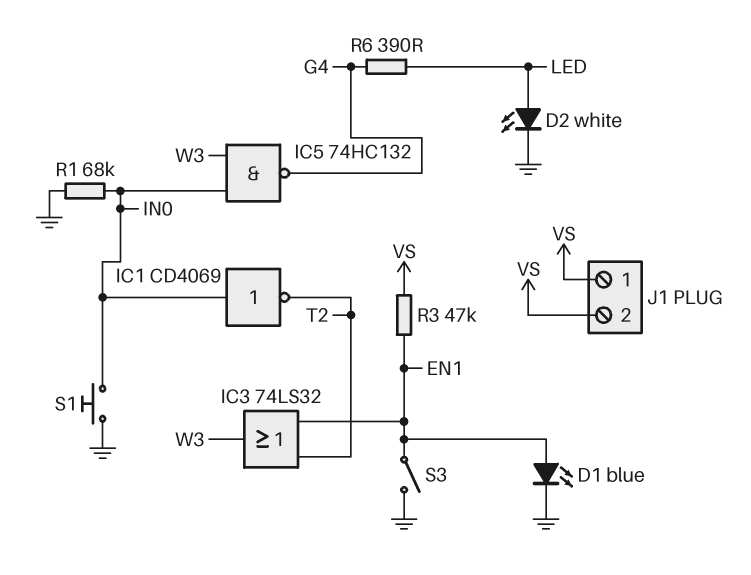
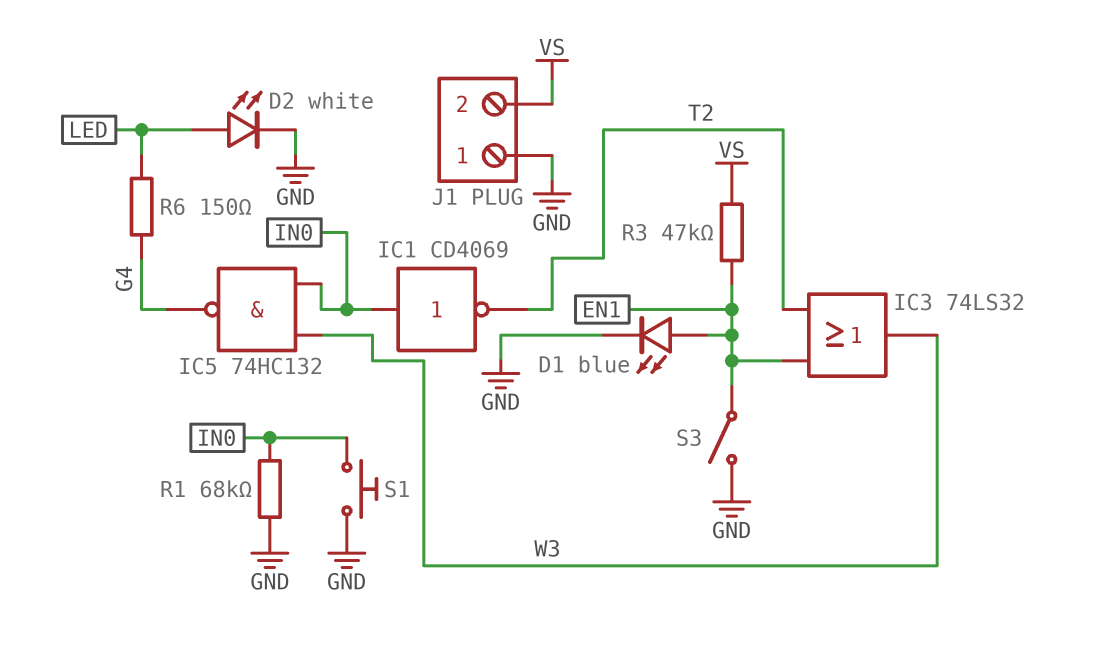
J1 pin 1: VS -> GND
R6: 390 (G4, LED) -> 150 (G4, LED)

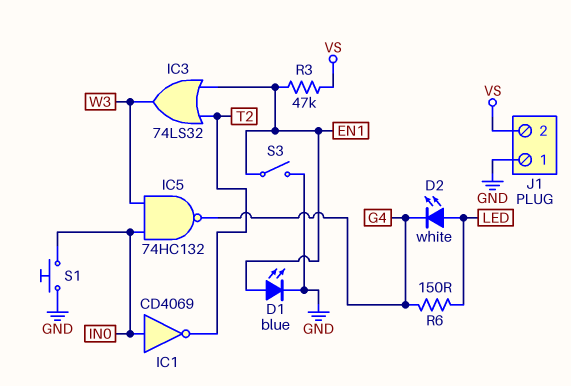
D2: LED white (A LED, K GND) -> LED white (A LED, K G4)
R1: 68k (GND, IN0) -> none

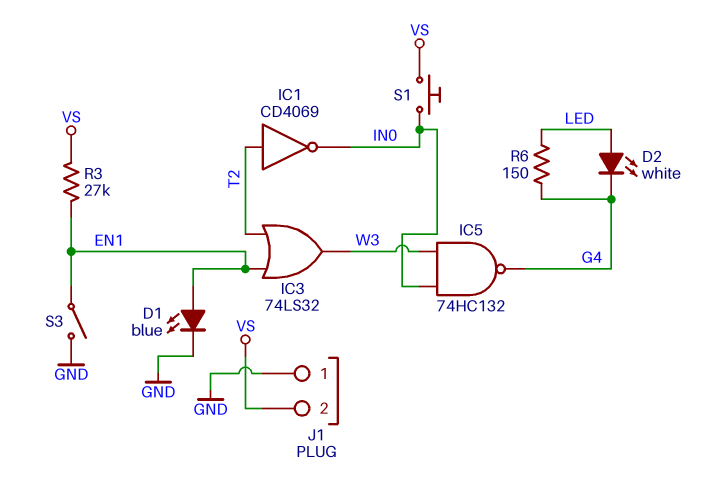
IC1: NOT CD4069 (in IN0, out T2) -> NOT CD4069 (in T2, out IN0)
R3: 47k (EN1, VS) -> 27k (EN1, VS)
S1: button (GND, IN0) -> button (IN0, VS)

